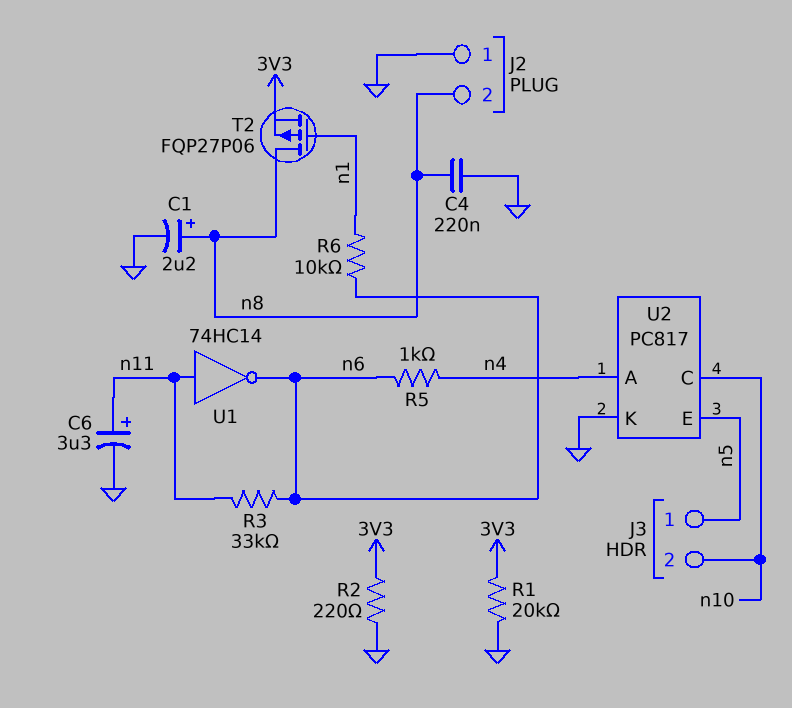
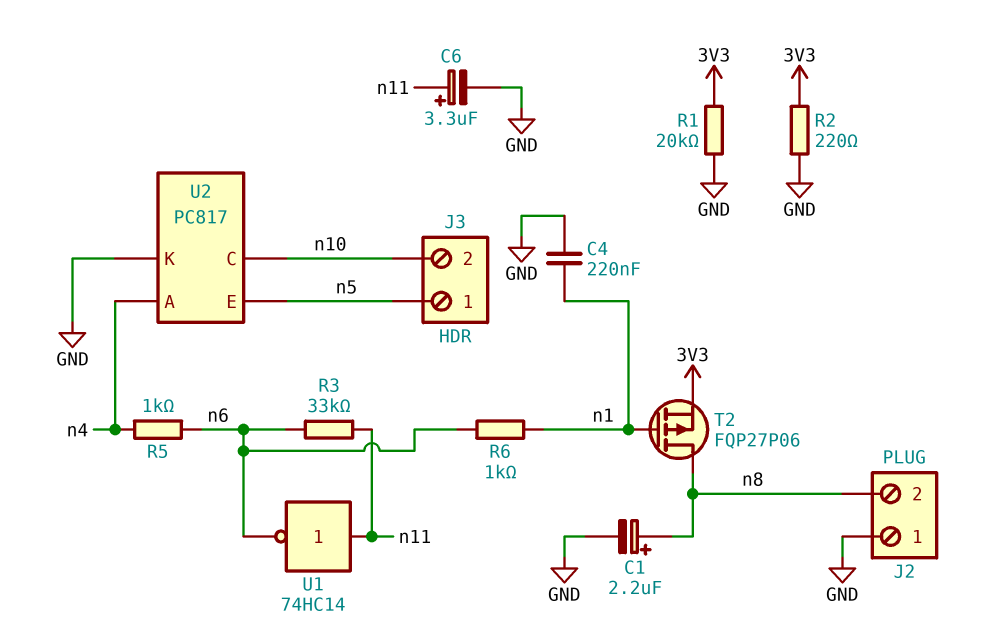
C4: 220nF (GND, n8) -> 220nF (GND, n1)
R6: 10k (n1, n6) -> 1k (n1, n6)

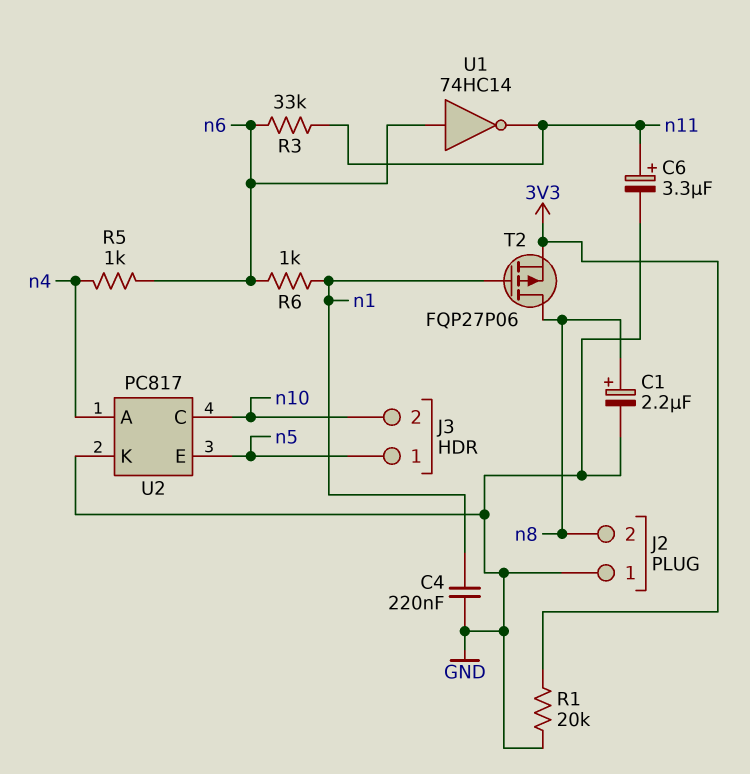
R2: 220 (3V3, GND) -> none
U1: NOT 74HC14 (in n11, out n6) -> NOT 74HC14 (in n6, out n11)

